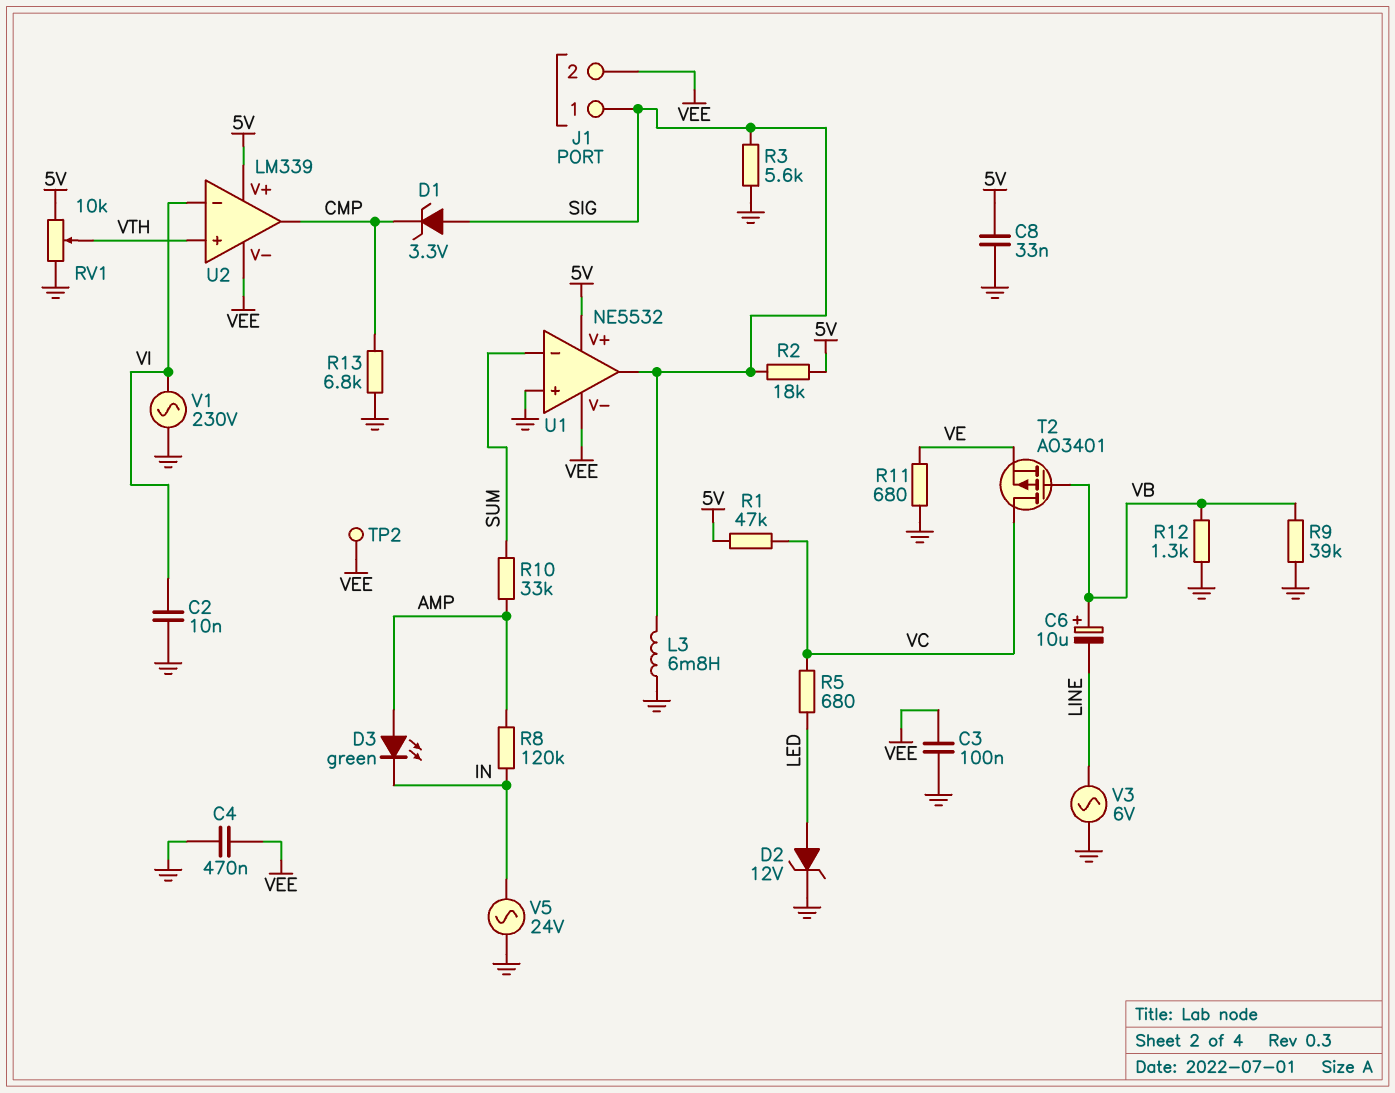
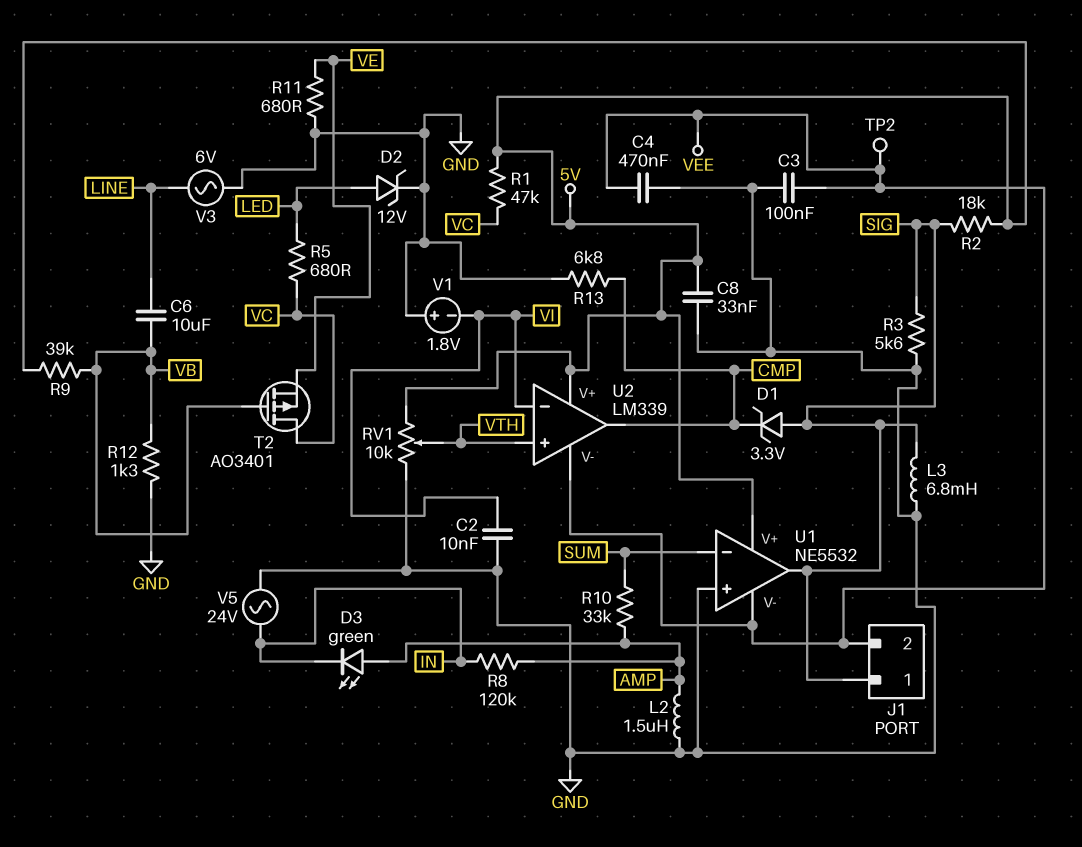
C6: 10uF (plus VB, minus LINE) -> 10uF (LINE, VB)
L2: none -> 1.5uH (AMP, GND)
R9: 39k (GND, VB) -> 39k (5V, VB)
V1: AC 230V (GND, VI) -> 1.8V (plus GND, minus VI)

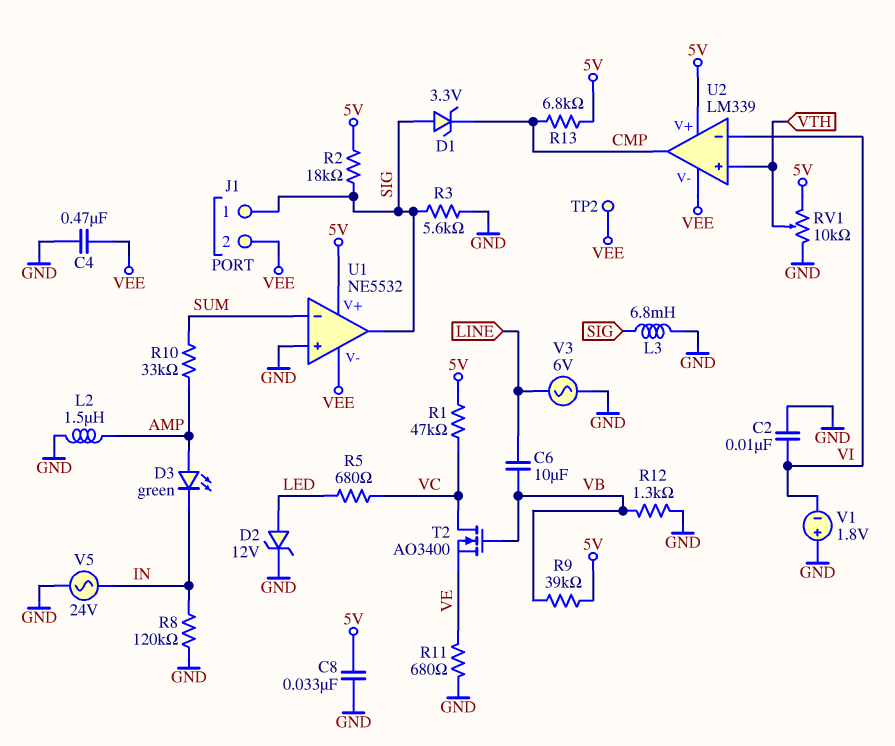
C3: 100nF (GND, VEE) -> none
R8: 120k (AMP, IN) -> 120k (GND, IN)
R13: 6.8k (CMP, GND) -> 6.8k (5V, CMP)
T2: PMOS AO3401 (G VB, D VC, S VE) -> NMOS AO3400 (G VB, D VC, S VE)

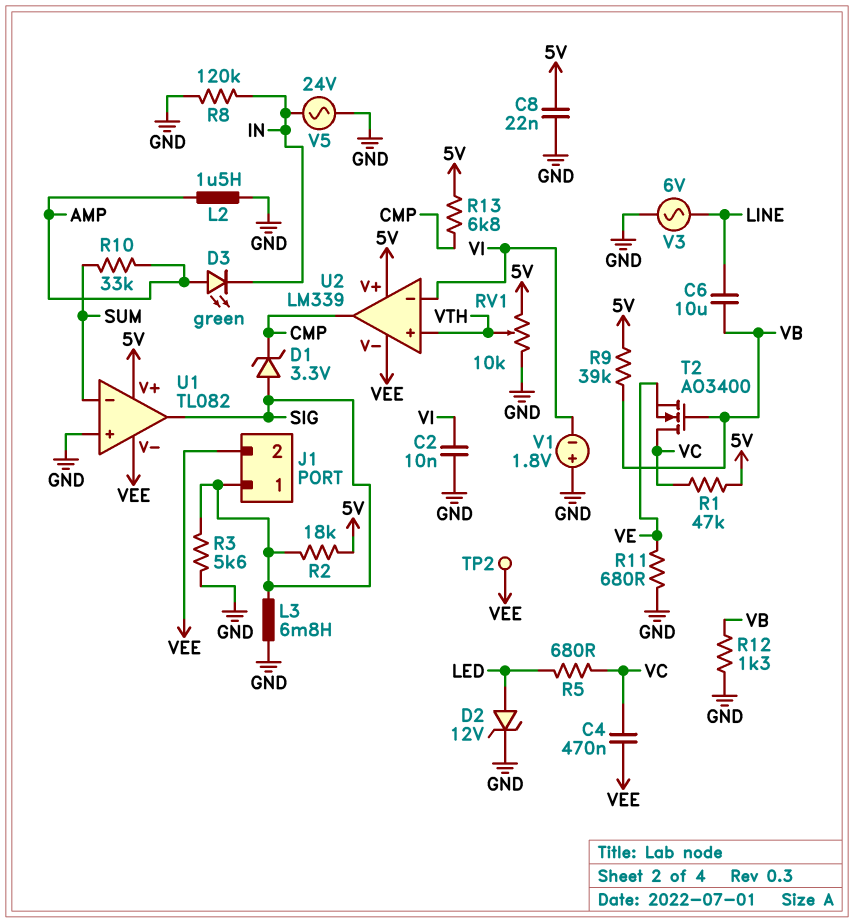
C4: 470nF (GND, VEE) -> 470nF (VC, VEE)
C8: 33nF (5V, GND) -> 22nF (5V, GND)
U1: NE5532 -> TL082

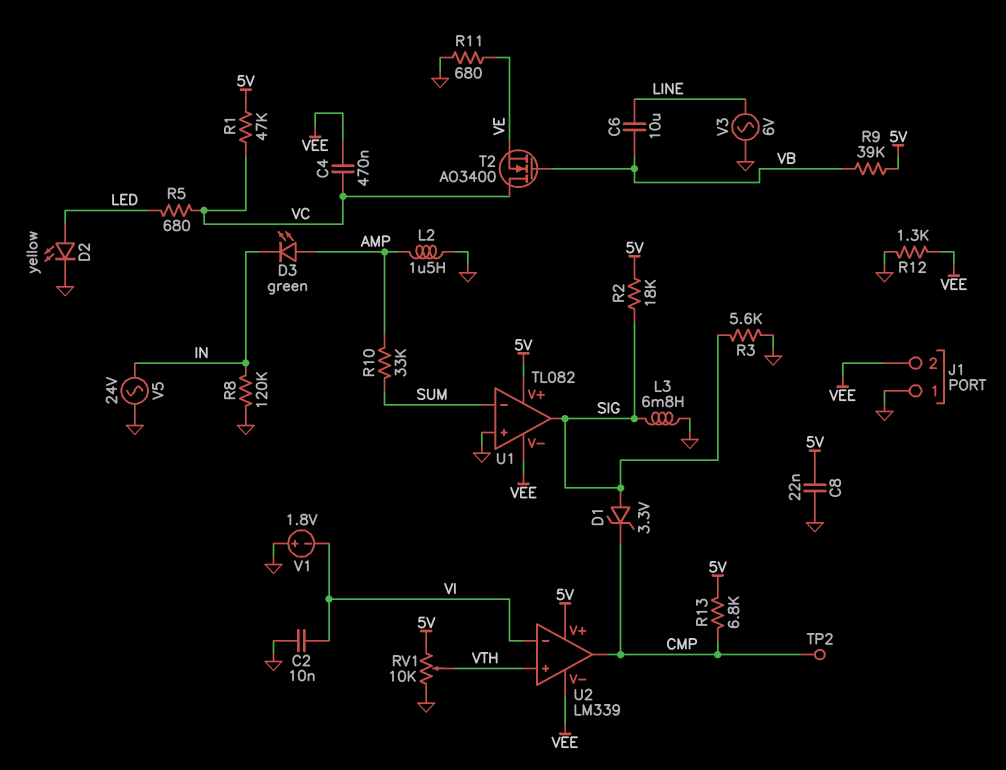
D2: zener 12V (A LED, K GND) -> LED yellow (A LED, K GND)
J1 pin 1: SIG -> GND
R12: 1.3k (GND, VB) -> 1.3k (GND, VEE)
TP2: test point (VEE) -> test point (CMP)

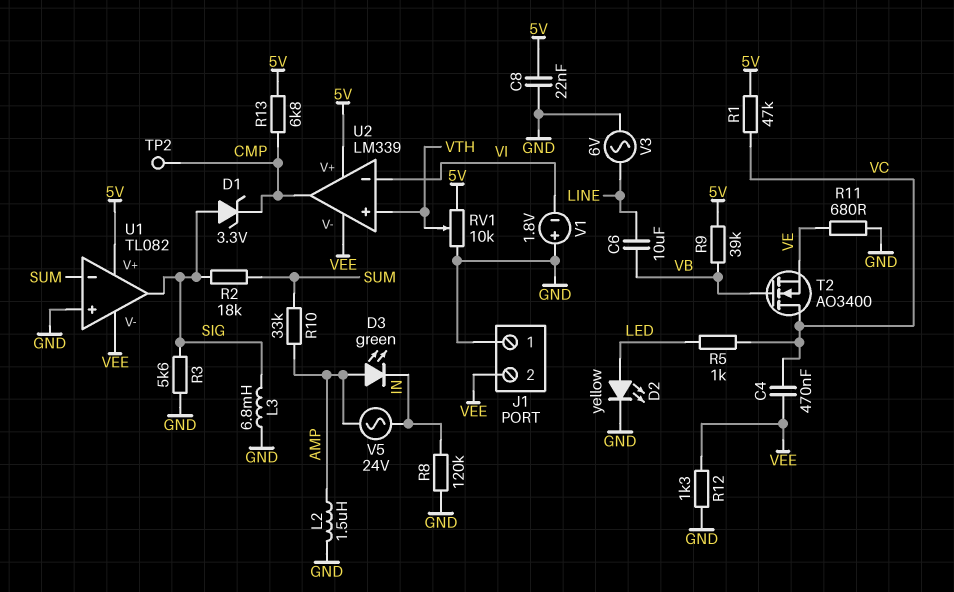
C2: 10nF (GND, VI) -> none
R2: 18k (5V, SIG) -> 18k (SIG, SUM)
R5: 680 (LED, VC) -> 1k (LED, VC)
V5: AC 24V (GND, IN) -> AC 24V (AMP, IN)

